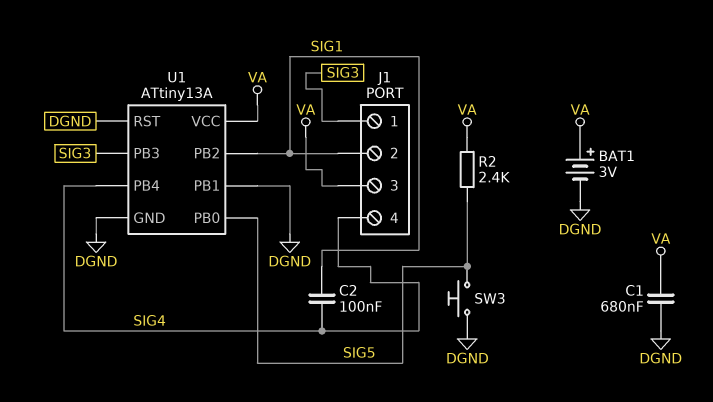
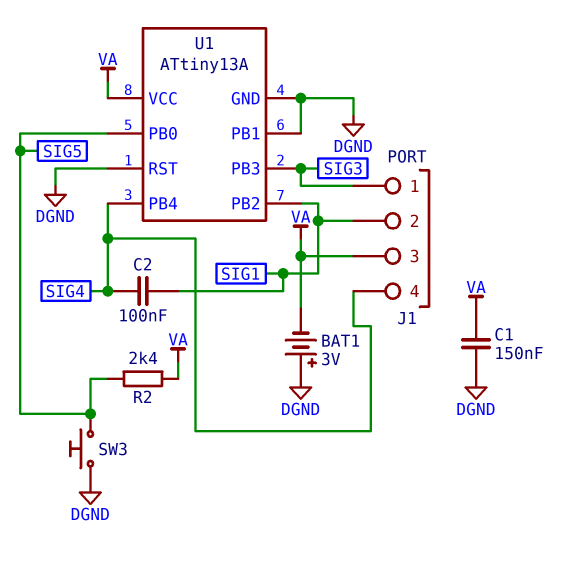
BAT1: 3V (plus VA, minus DGND) -> 3V (plus DGND, minus VA)
C1: 680nF (DGND, VA) -> 150nF (DGND, VA)

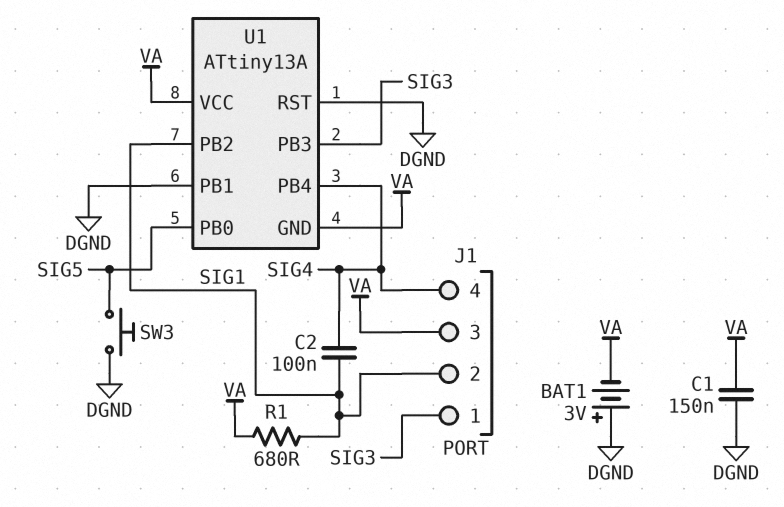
R1: none -> 680 (SIG1, VA)
R2: 2.4k (SIG5, VA) -> none
U1 pin GND: DGND -> VA

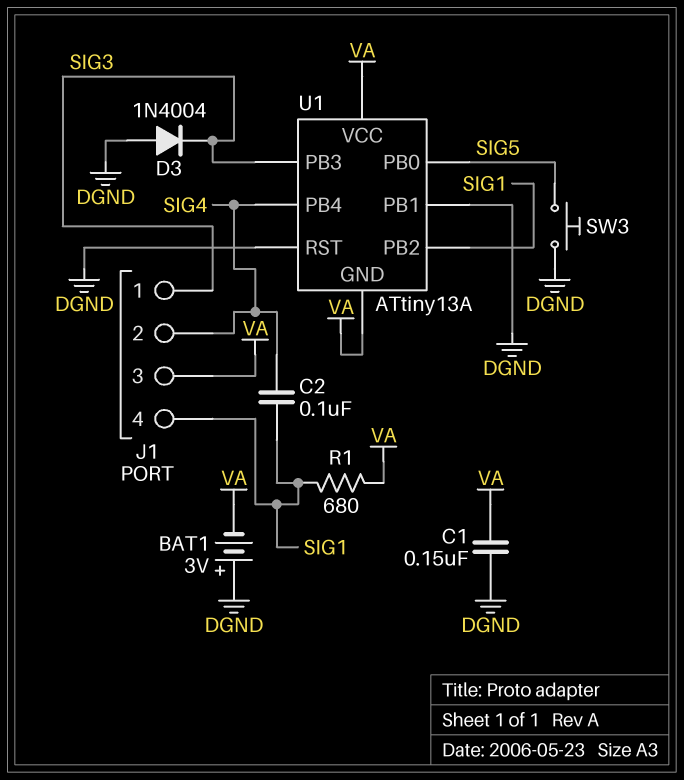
D3: none -> diode 1N4004 (A DGND, K SIG3)
J1 pin 2: SIG1 -> SIG4
J1 pin 4: SIG4 -> SIG1

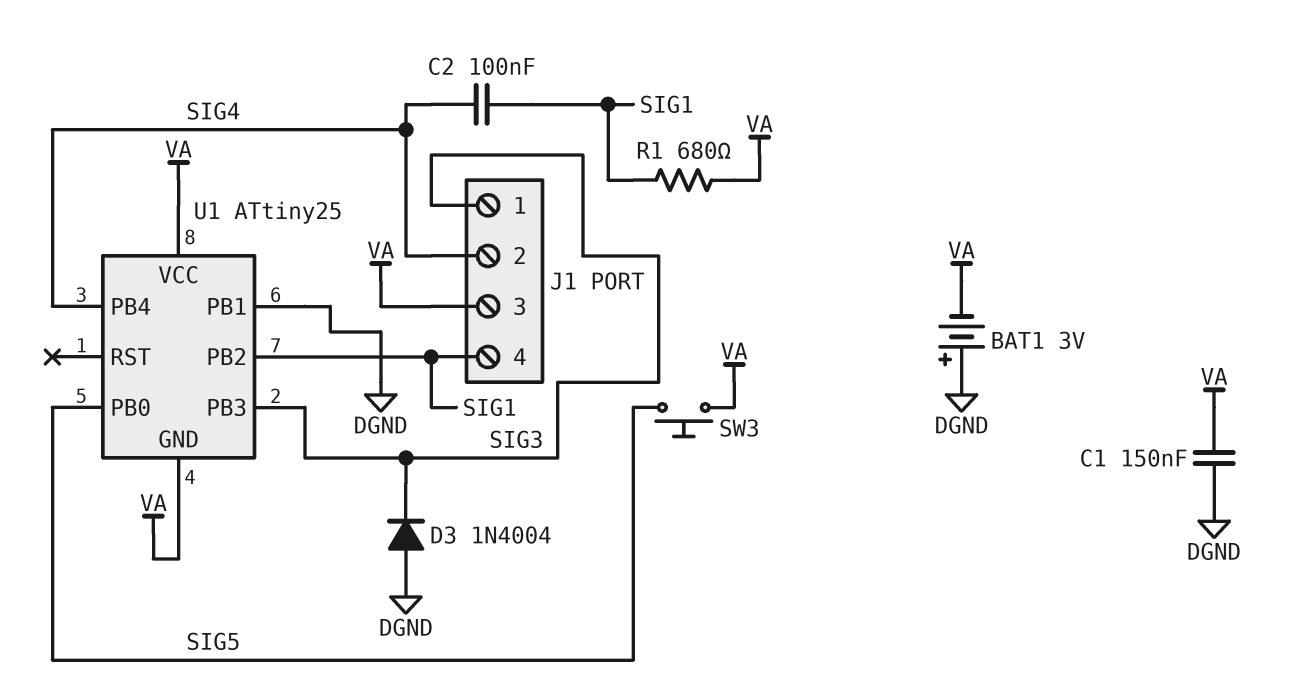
SW3: button (DGND, SIG5) -> button (SIG5, VA)
U1: ATtiny13A -> ATtiny25
U1 pin RST: DGND -> none

